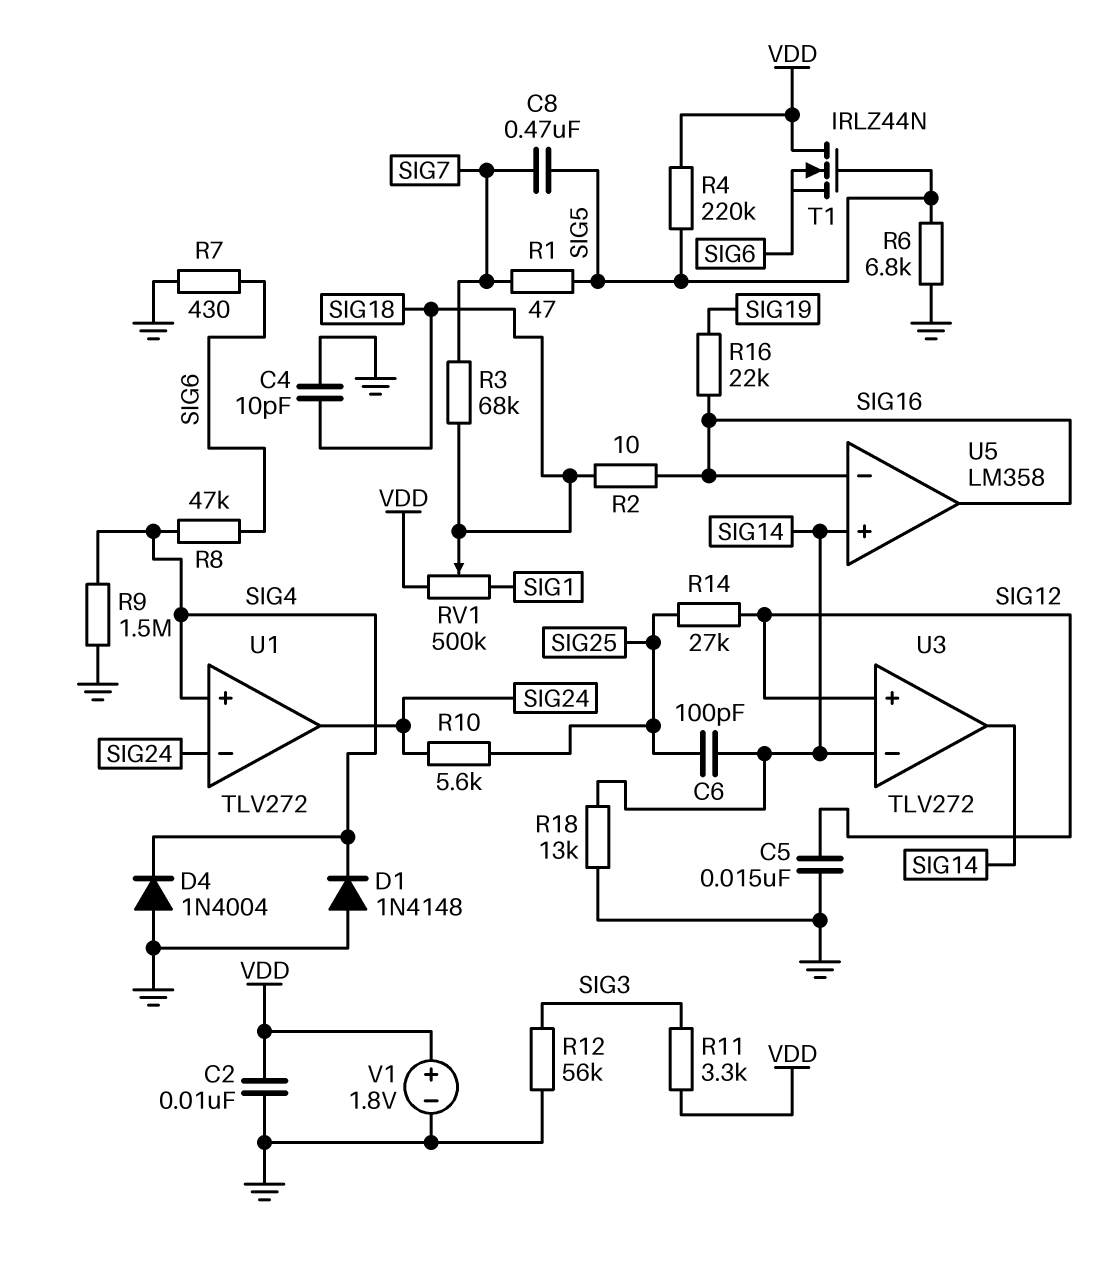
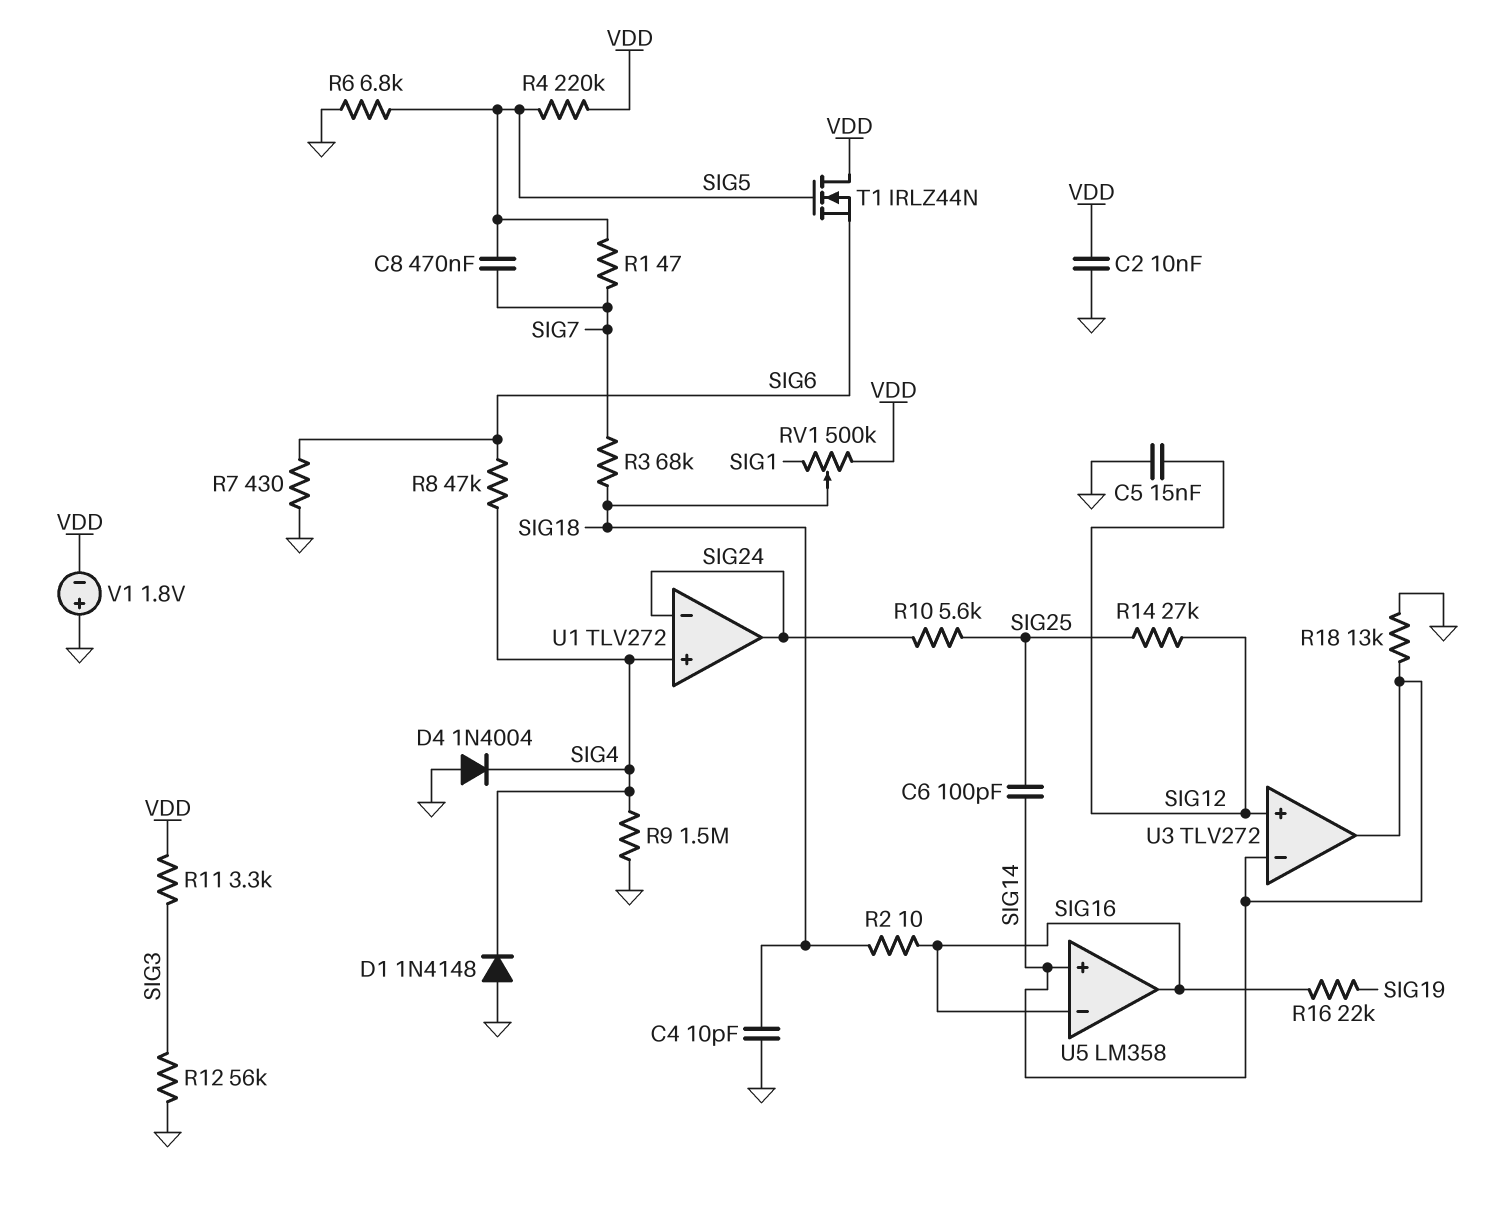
V1: 1.8V (plus VDD, minus GND) -> 1.8V (plus GND, minus VDD)

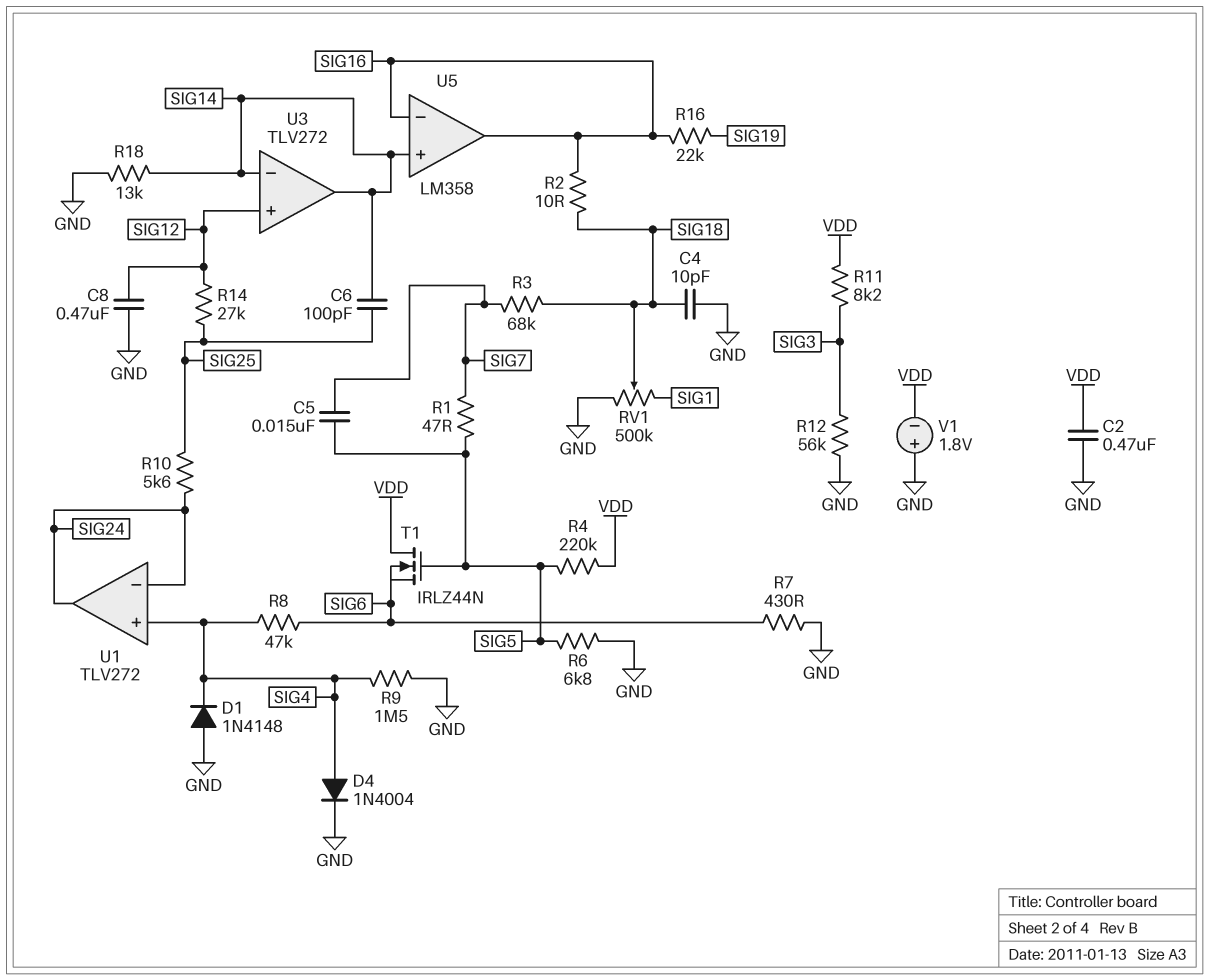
C2: 10nF (GND, VDD) -> 470nF (GND, VDD)
C5: 15nF (GND, SIG12) -> 15nF (SIG5, SIG7)
C8: 470nF (SIG5, SIG7) -> 470nF (GND, SIG12)
D4: diode 1N4004 (A GND, K SIG4) -> diode 1N4004 (A SIG4, K GND)
R11: 3.3k (SIG3, VDD) -> 8.2k (SIG3, VDD)
RV1: 500k (SIG1, VDD, wiper SIG18) -> 500k (GND, SIG1, wiper SIG18)

